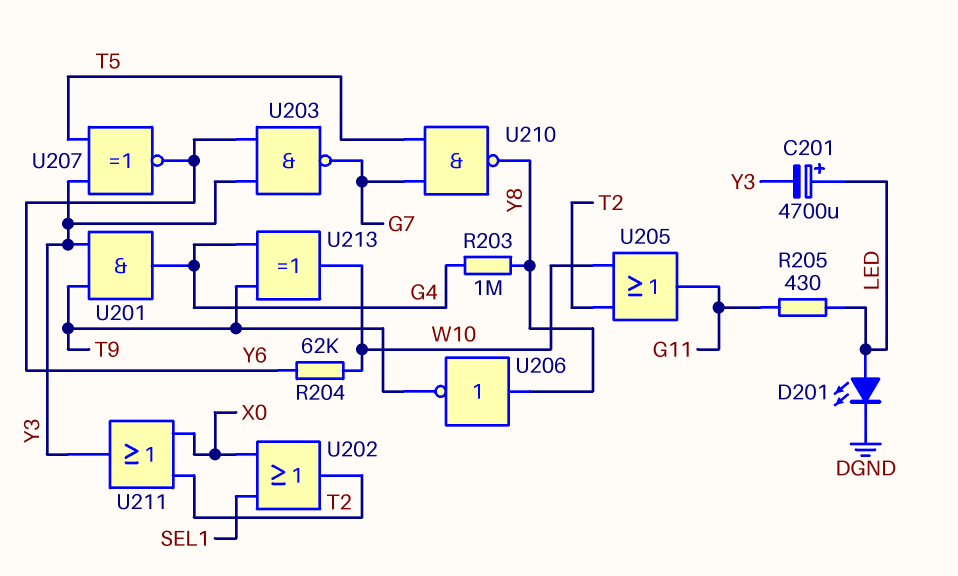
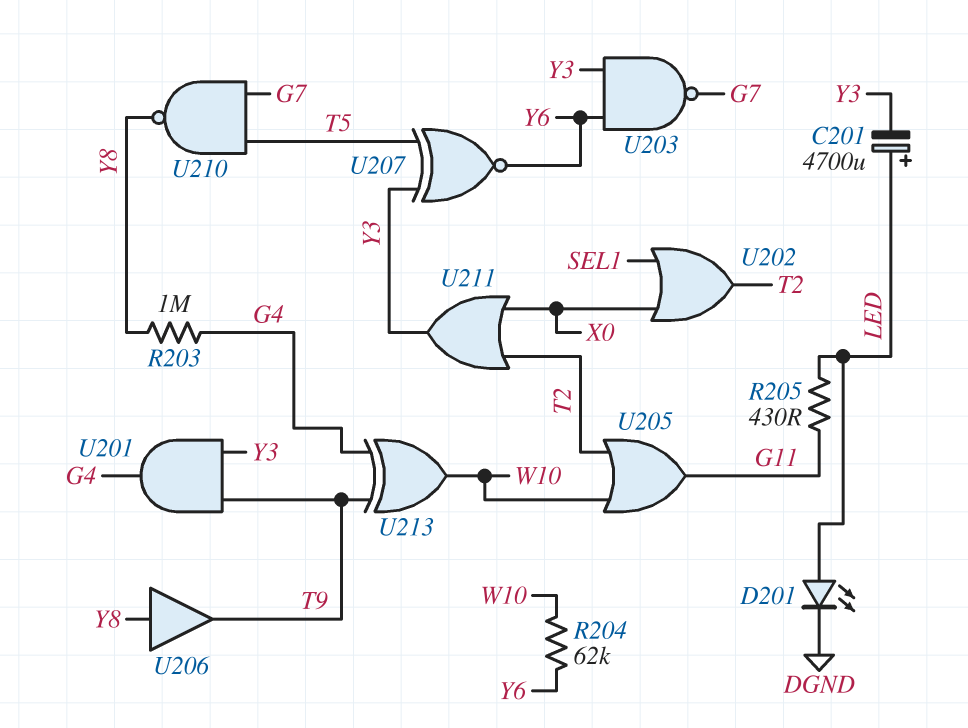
U206: NOT (in Y8, out T9) -> buffer (in Y8, out T9)

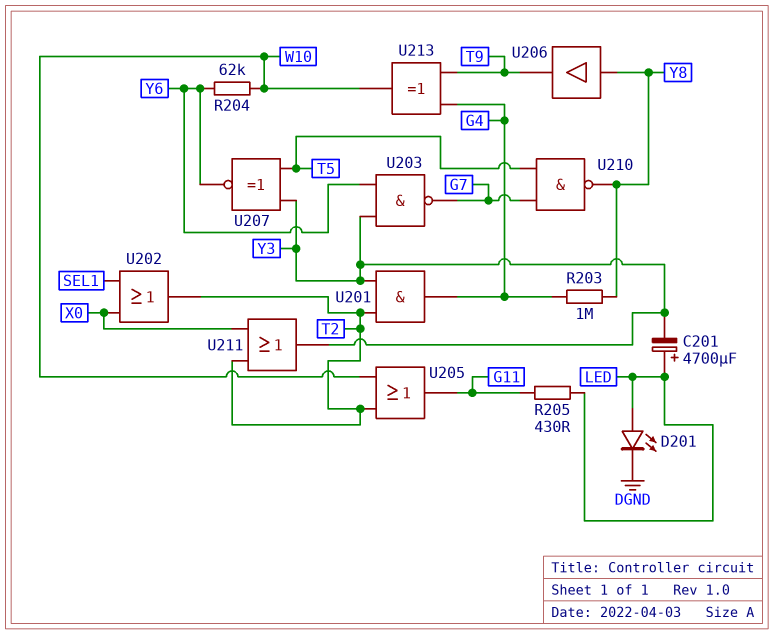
U201: AND (in T9, in Y3, out G4) -> AND (in T2, in Y3, out G4)

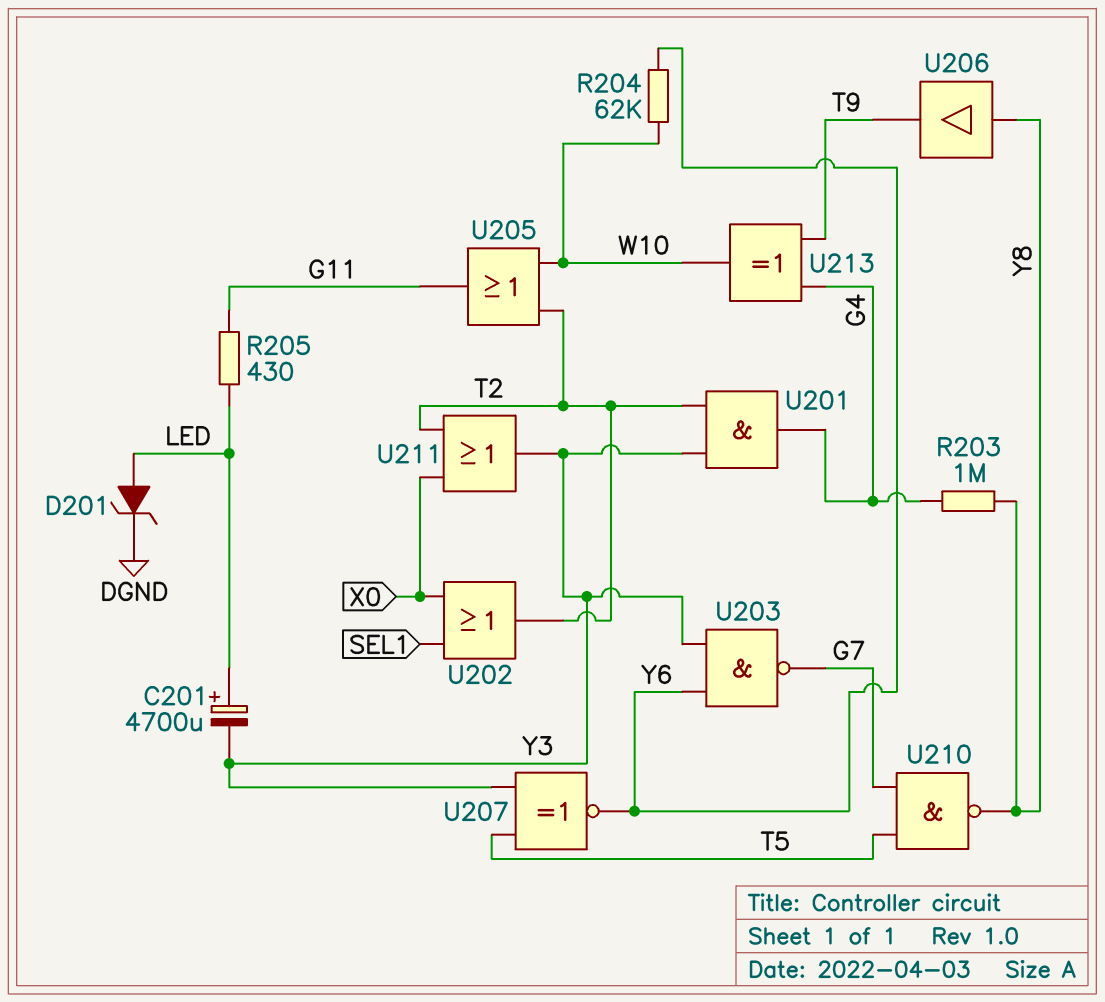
D201: LED (A LED, K DGND) -> zener (A LED, K DGND)

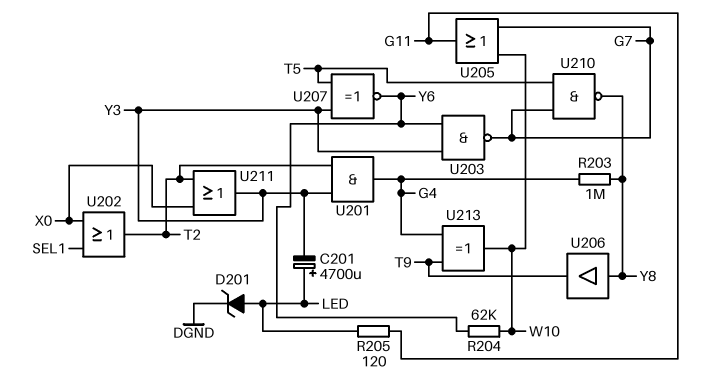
R205: 430 (G11, LED) -> 120 (G11, LED)
U205: OR (in T2, in W10, out G11) -> OR (in G7, in W10, out G11)

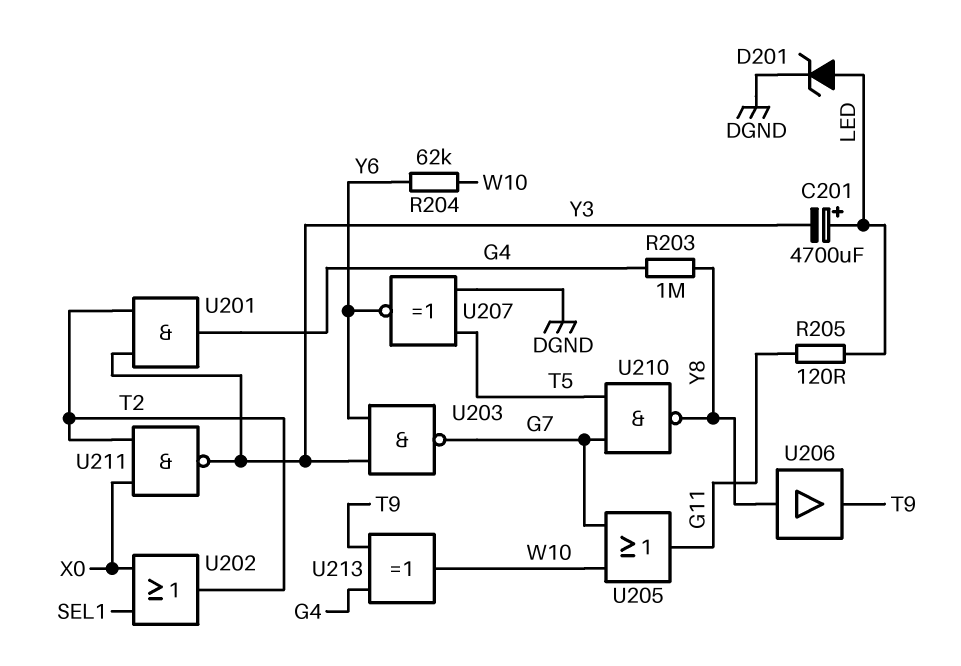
U207: XNOR (in T5, in Y3, out Y6) -> XNOR (in DGND, in T5, out Y6)
U211: OR (in T2, in X0, out Y3) -> NAND (in T2, in X0, out Y3)

